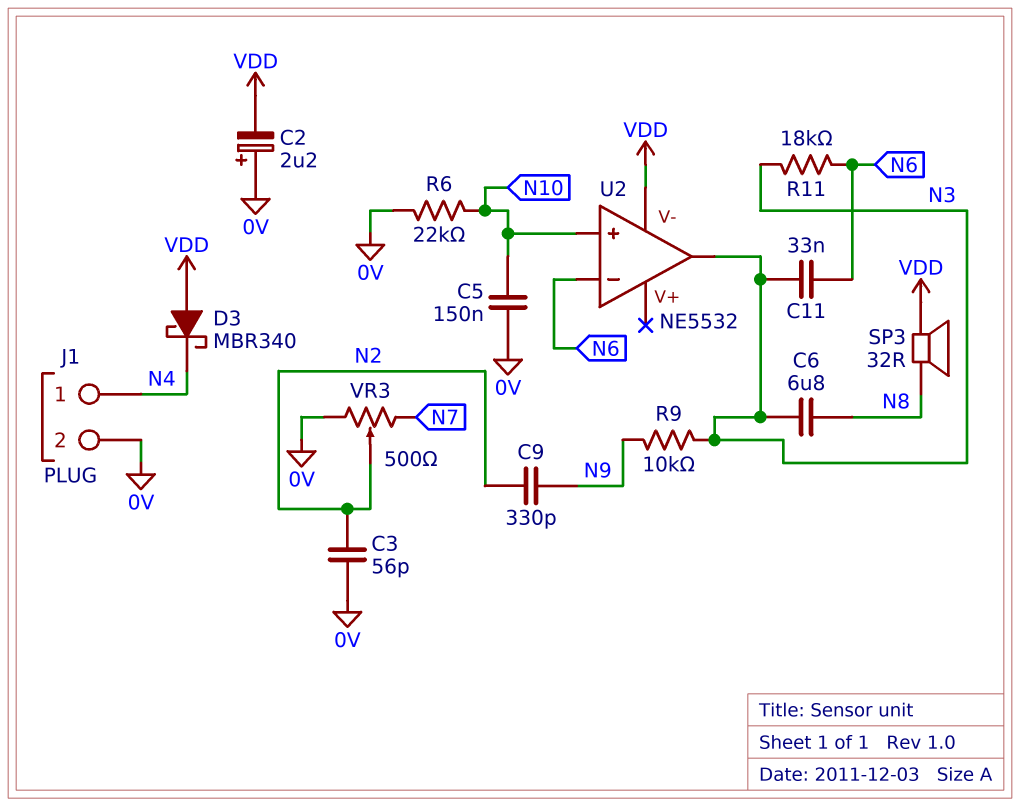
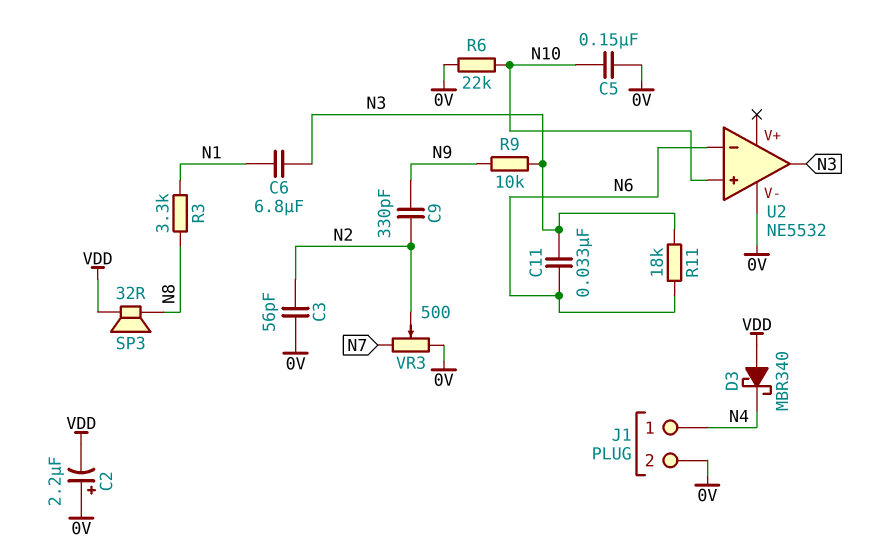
C6: 6.8uF (N3, N8) -> 6.8uF (N1, N3)
R3: none -> 3.3k (N1, N8)
U2 pin V-: VDD -> 0V

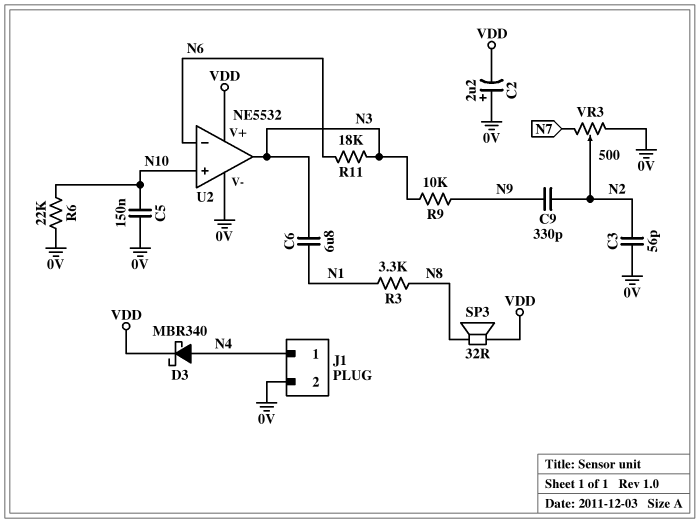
C11: 33nF (N3, N6) -> none
D3: schottky MBR340 (A VDD, K N4) -> schottky MBR340 (A N4, K VDD)
U2 pin V+: none -> VDD

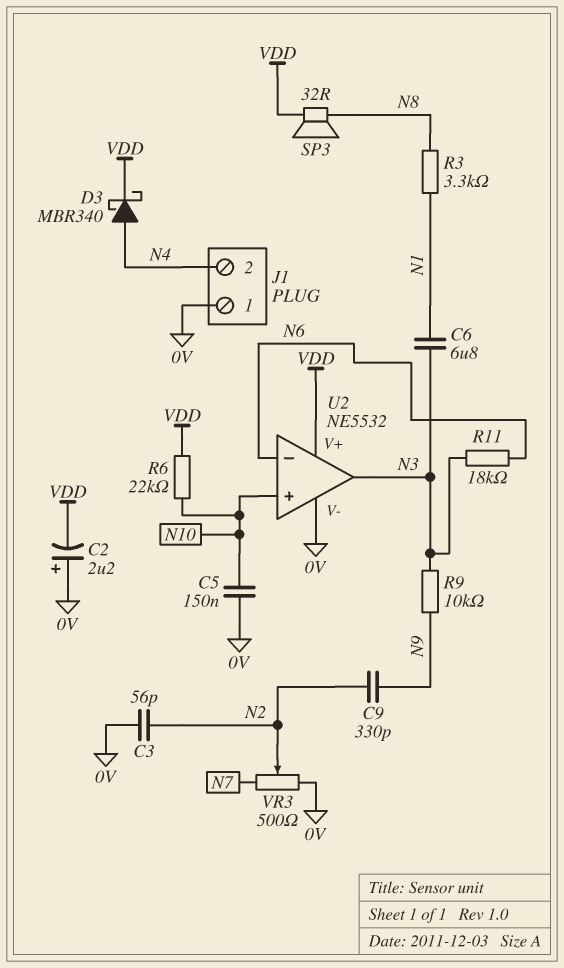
J1 pin 1: N4 -> 0V
J1 pin 2: 0V -> N4
R6: 22k (0V, N10) -> 22k (N10, VDD)

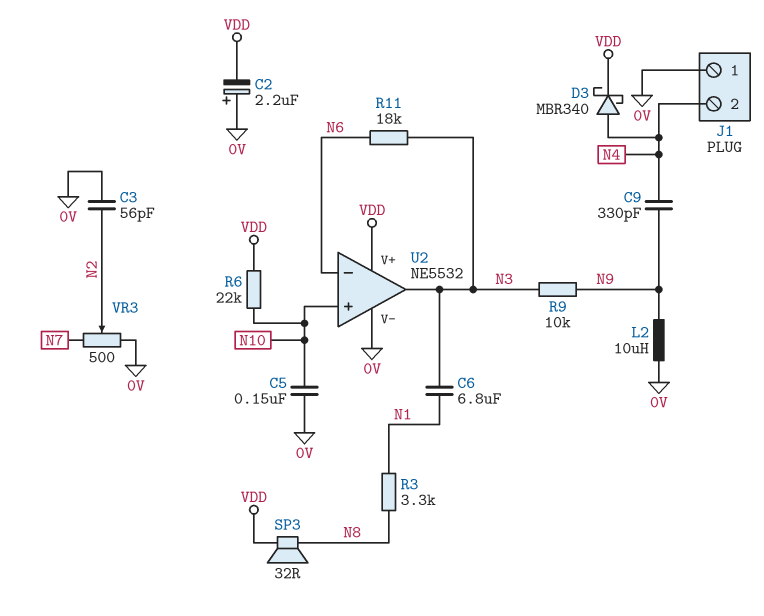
C9: 330pF (N2, N9) -> 330pF (N4, N9)
L2: none -> 10uH (0V, N9)

